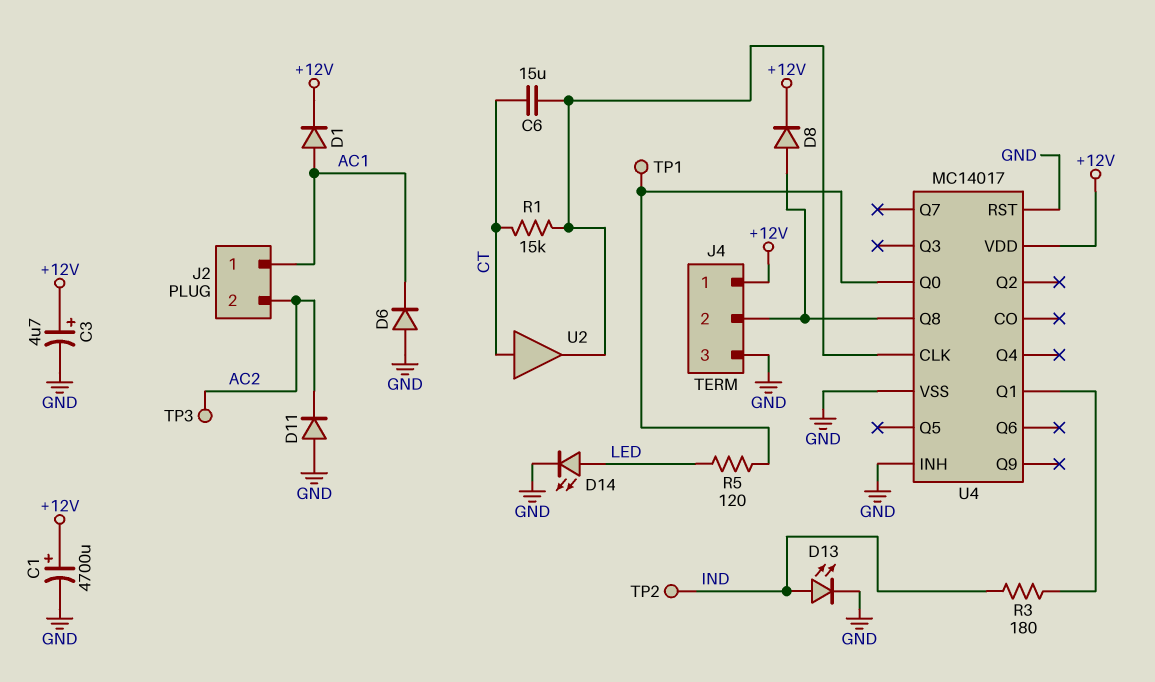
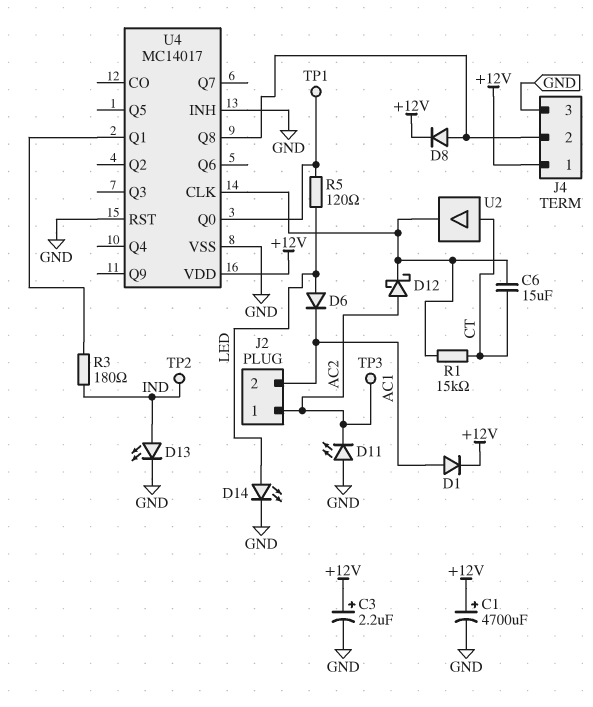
C3: 4.7uF (plus +12V, minus GND) -> 2.2uF (plus +12V, minus GND)
D6: diode (A GND, K AC1) -> diode (A LED, K AC1)
D11: diode (A GND, K AC2) -> LED (A GND, K AC2)
D12: none -> schottky (A AC2, K U4/CLK)
J2 pin 1: AC1 -> AC2
J2 pin 2: AC2 -> AC1

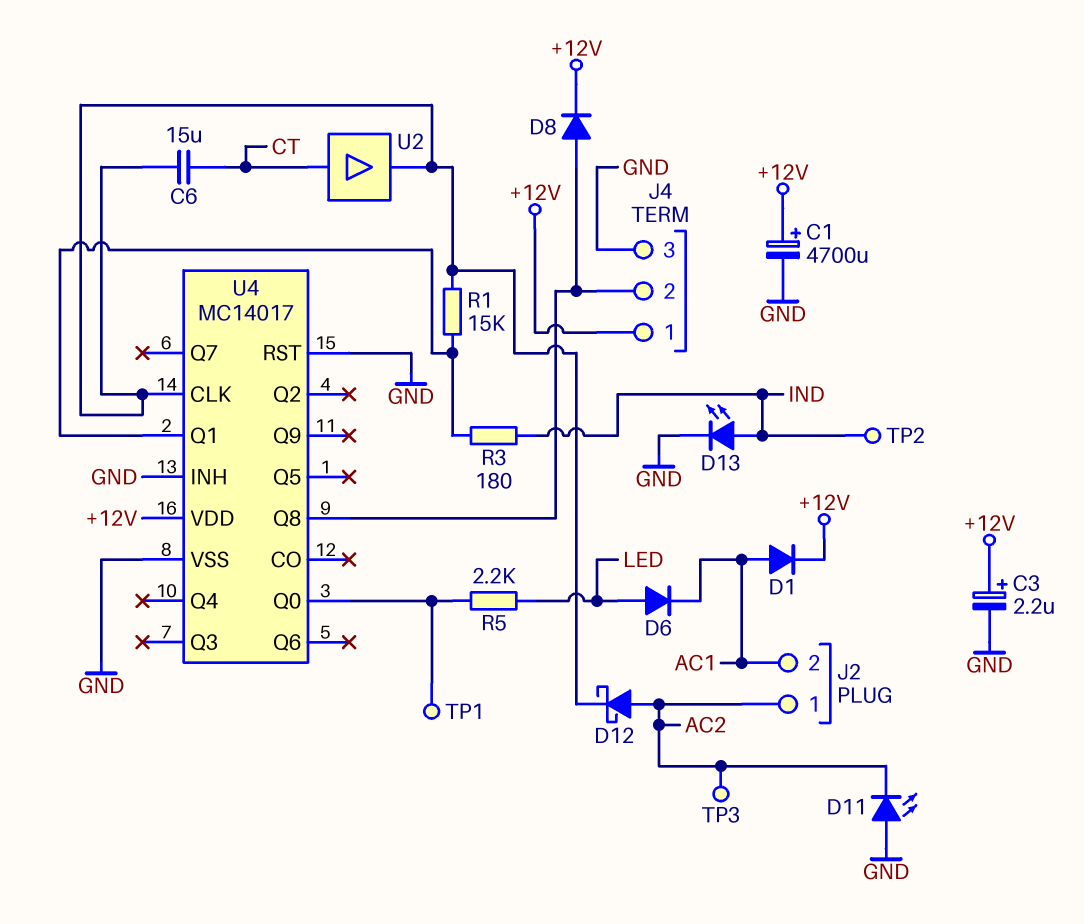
D14: LED (A LED, K GND) -> none
R1: 15k (CT, U4/CLK) -> 15k (U4/CLK, U4/Q1)
R5: 120 (LED, U4/Q0) -> 2.2k (LED, U4/Q0)

